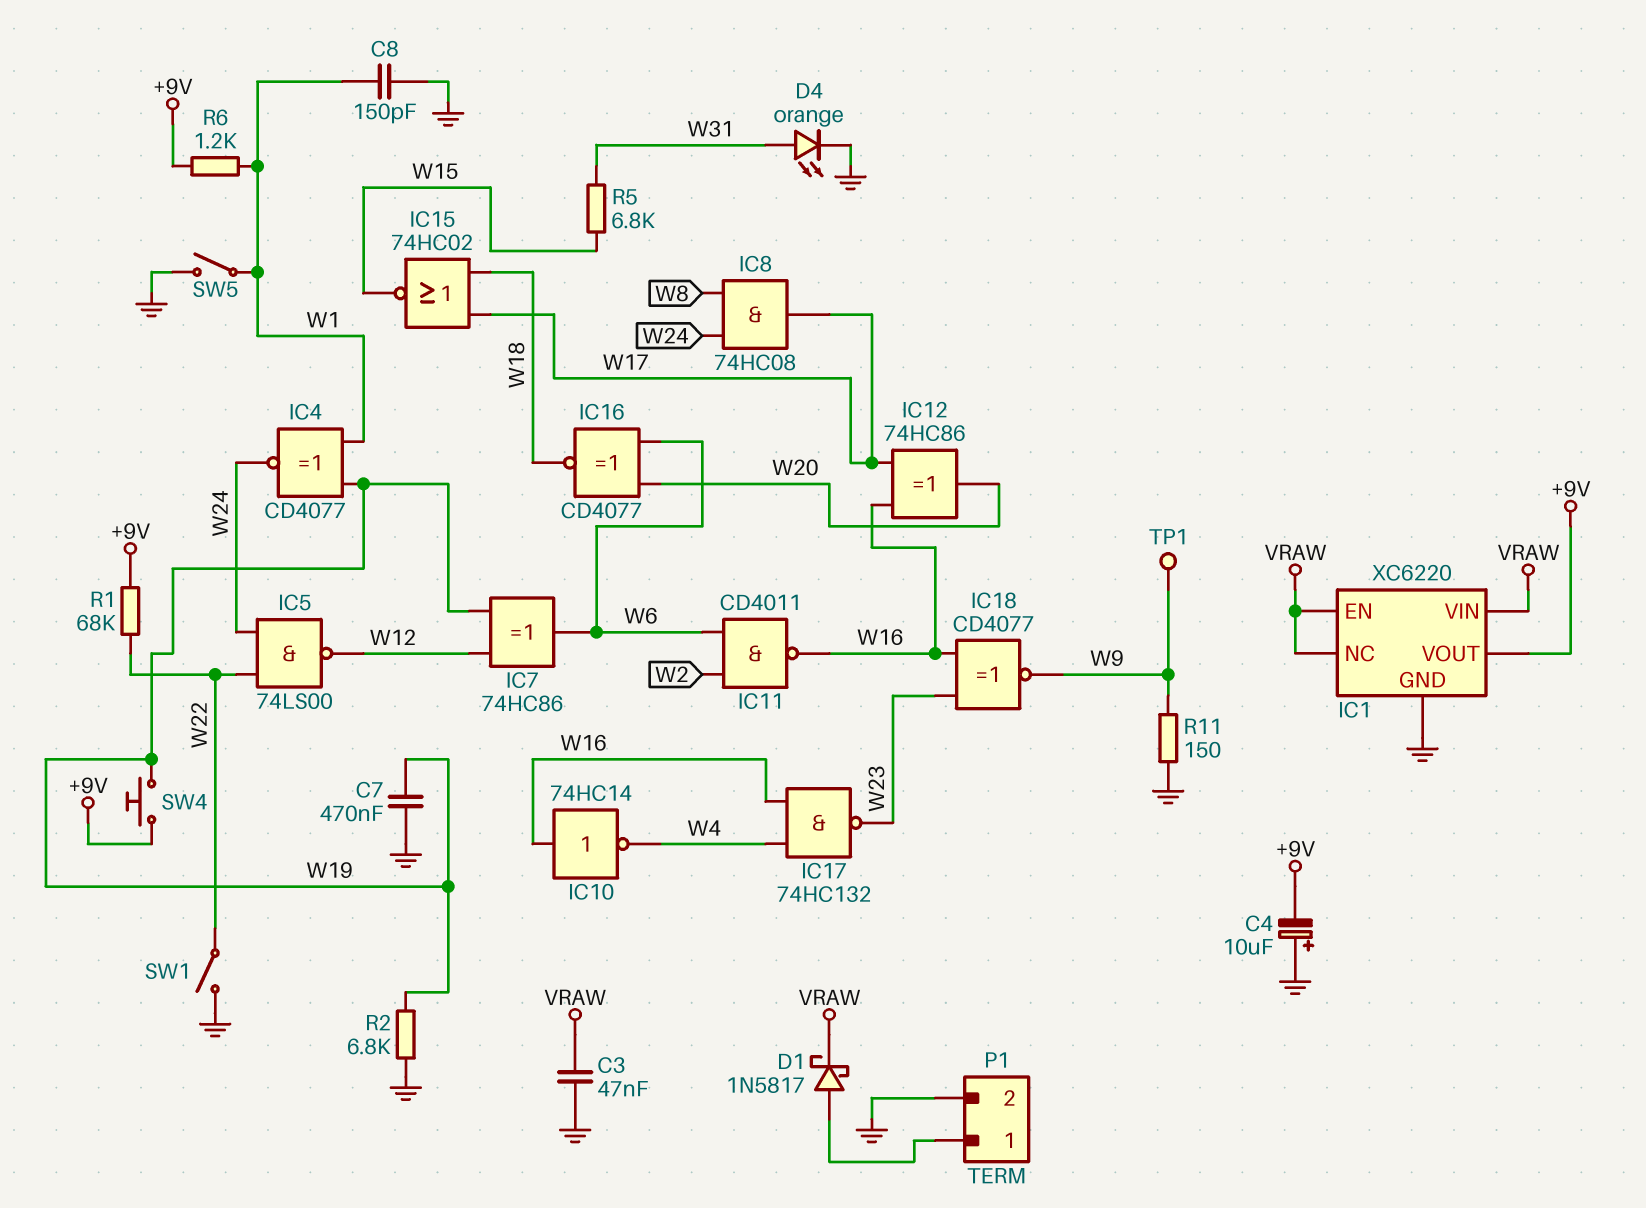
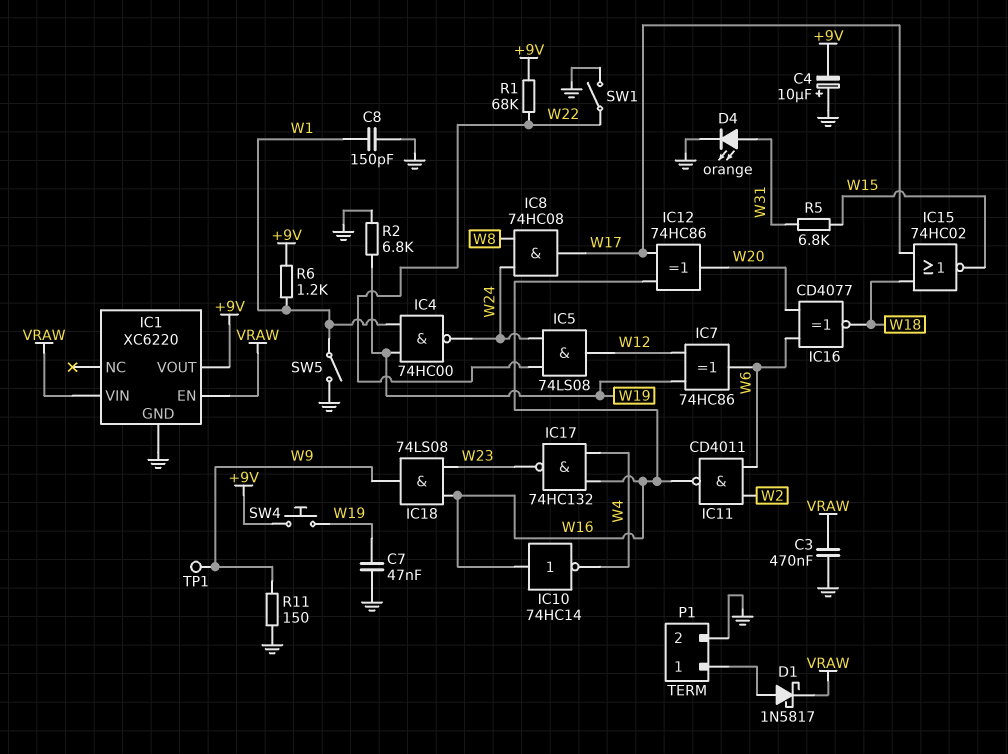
C3: 47nF (GND, VRAW) -> 470nF (GND, VRAW)
C7: 470nF (GND, W19) -> 47nF (GND, W19)
IC1 pin NC: VRAW -> none
IC4: XNOR CD4077 (in W1, in W19, out W24) -> NAND 74HC00 (in W1, in W19, out W24)
IC5: NAND 74LS00 (in W22, in W24, out W12) -> AND 74LS08 (in W22, in W24, out W12)
IC18: XNOR CD4077 (in W16, in W23, out W9) -> AND 74LS08 (in W16, in W23, out W9)

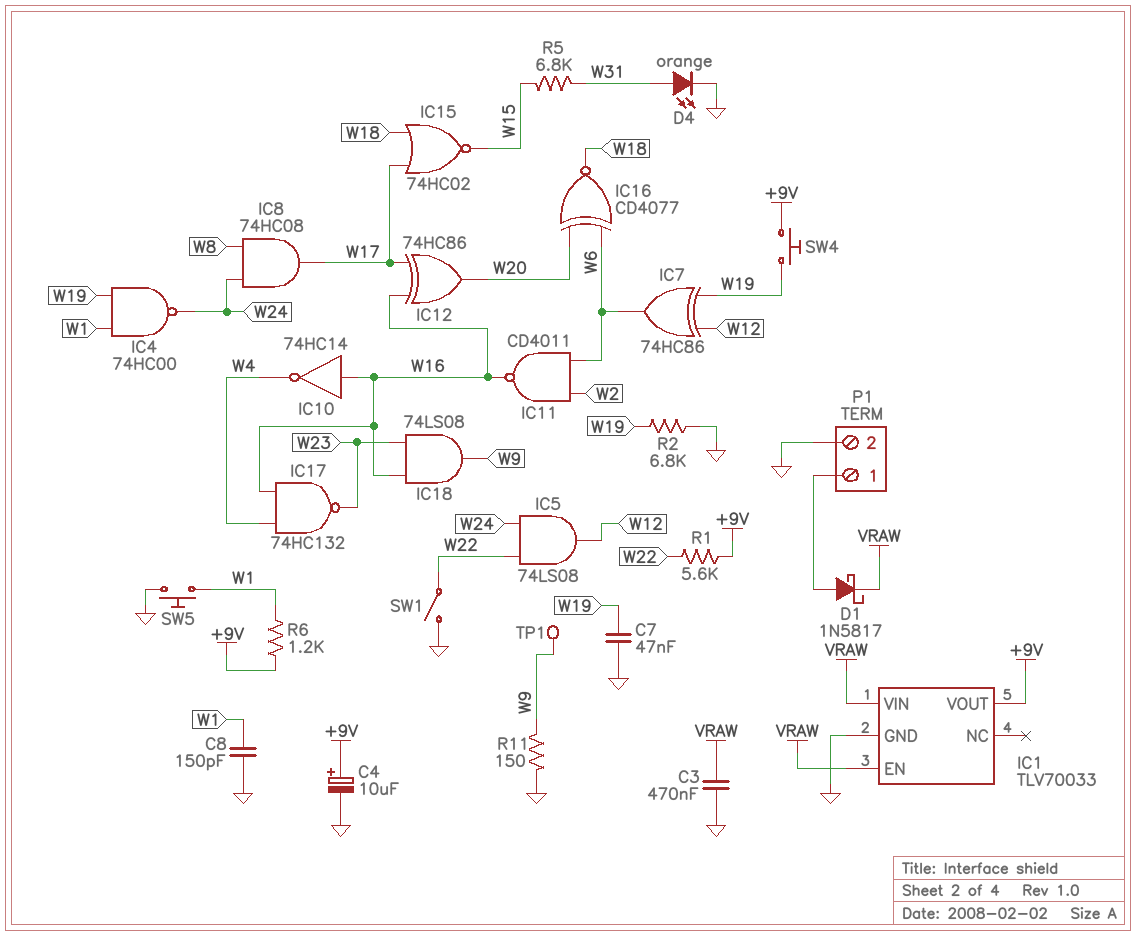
C4: 10uF (plus GND, minus +9V) -> 10uF (plus +9V, minus GND)
IC1: XC6220 -> TLV70033
R1: 68k (+9V, W22) -> 5.6k (+9V, W22)
SW5: switch (GND, W1) -> button (GND, W1)

